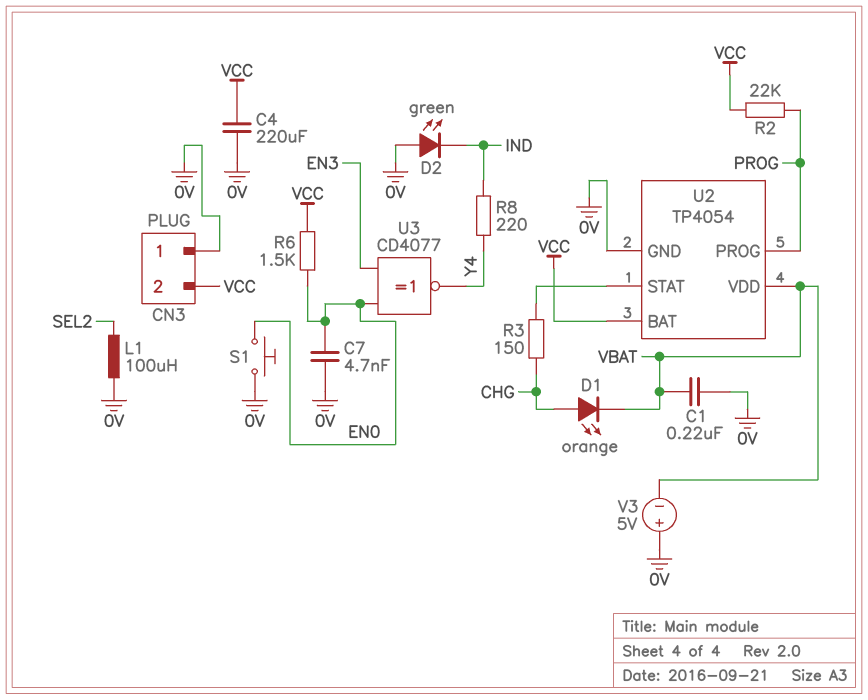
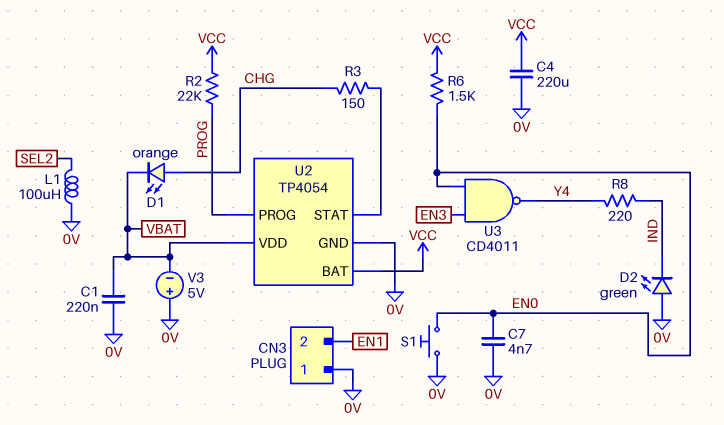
CN3 pin 2: VCC -> EN1
U3: XNOR CD4077 (in EN0, in EN3, out Y4) -> NAND CD4011 (in EN0, in EN3, out Y4)

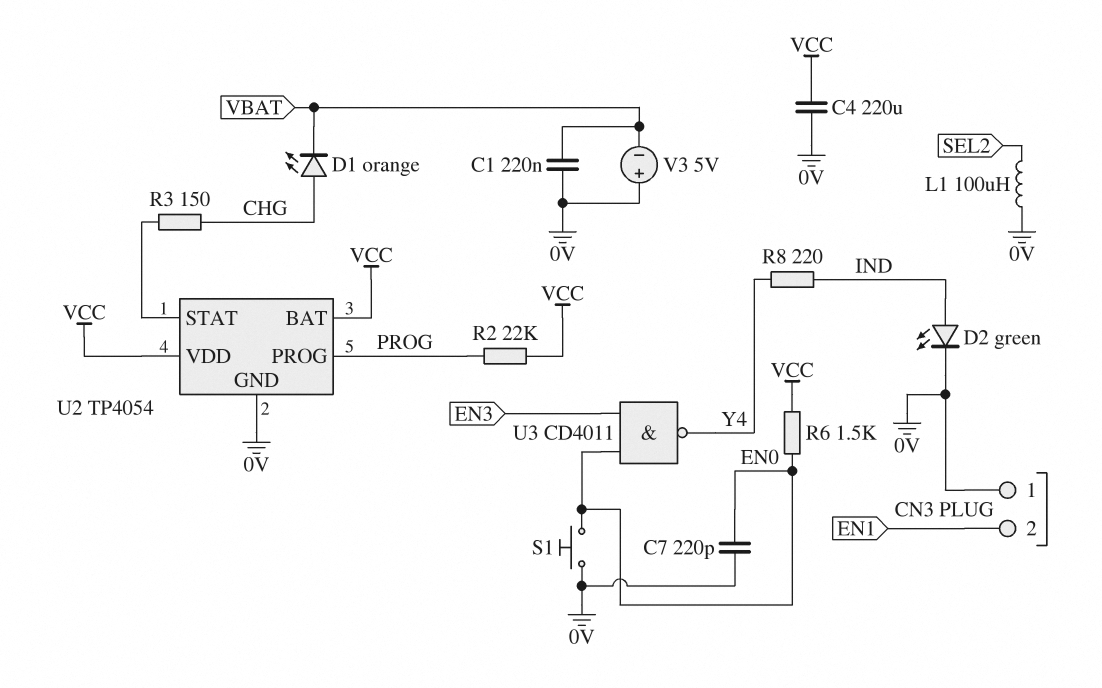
C7: 4.7nF (0V, EN0) -> 220pF (0V, EN0)
D2: LED green (A 0V, K IND) -> LED green (A IND, K 0V)
U2 pin VDD: VBAT -> VCC

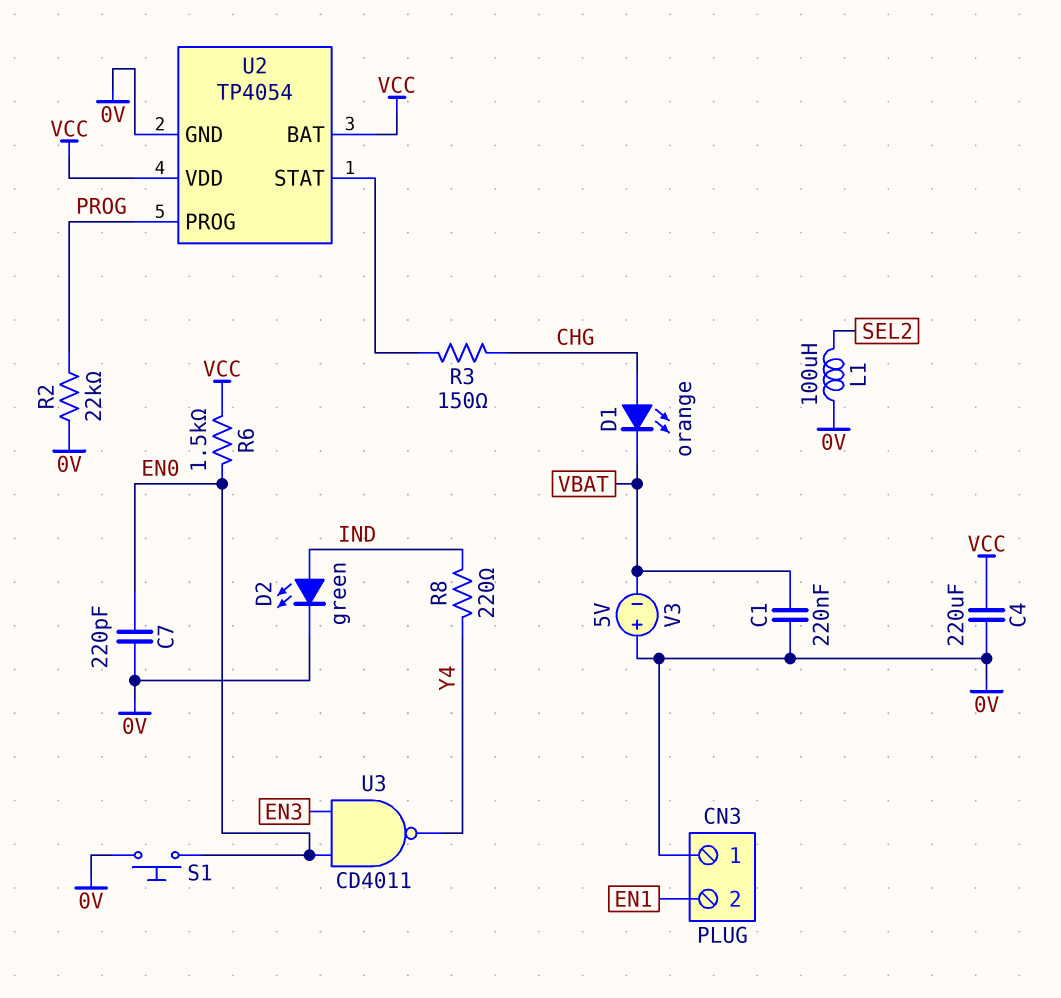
R2: 22k (PROG, VCC) -> 22k (0V, PROG)

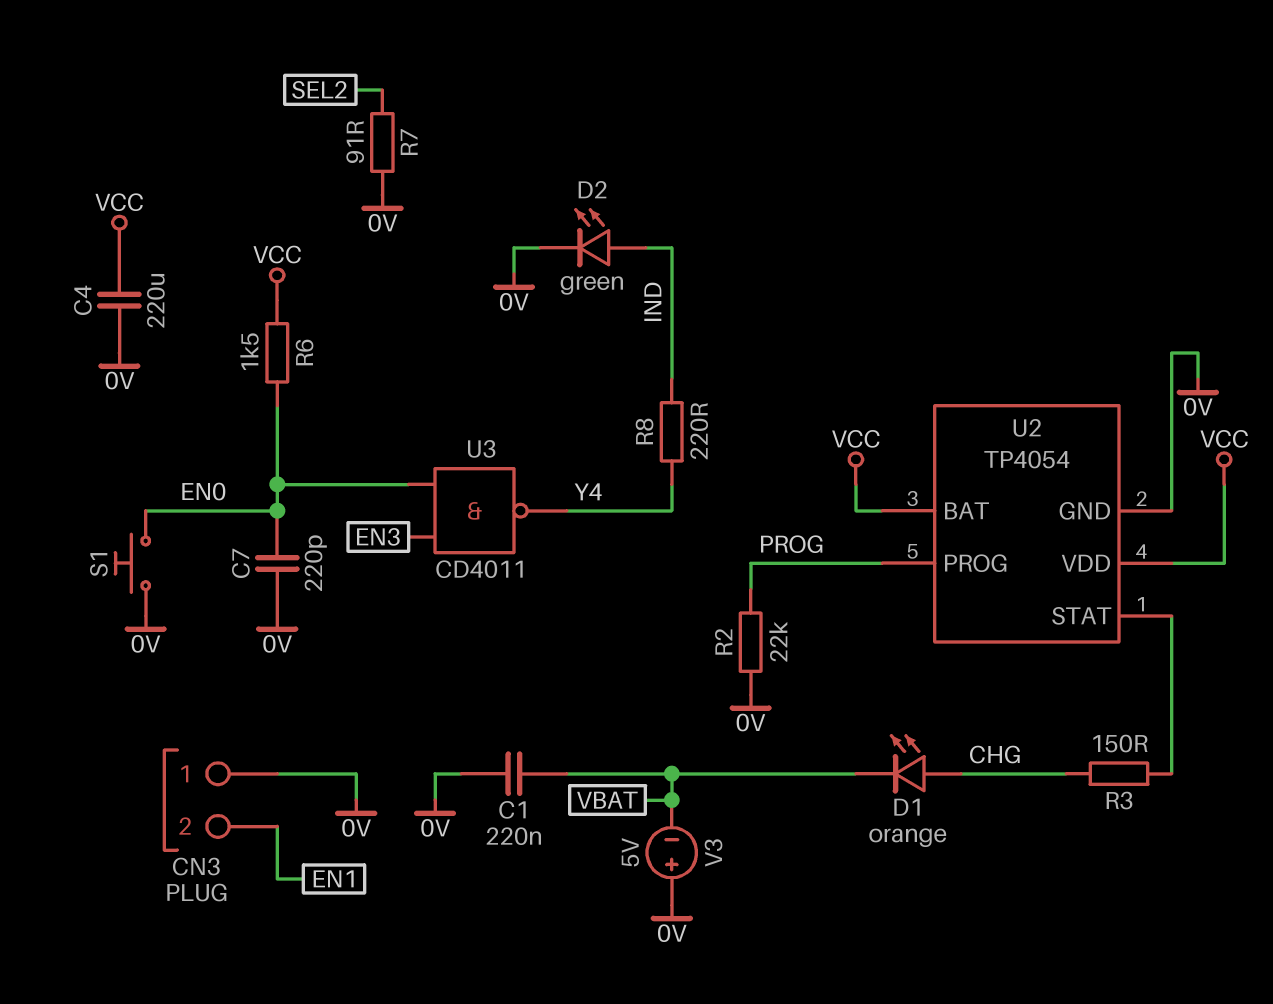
L1: 100uH (0V, SEL2) -> none
R7: none -> 91 (0V, SEL2)

